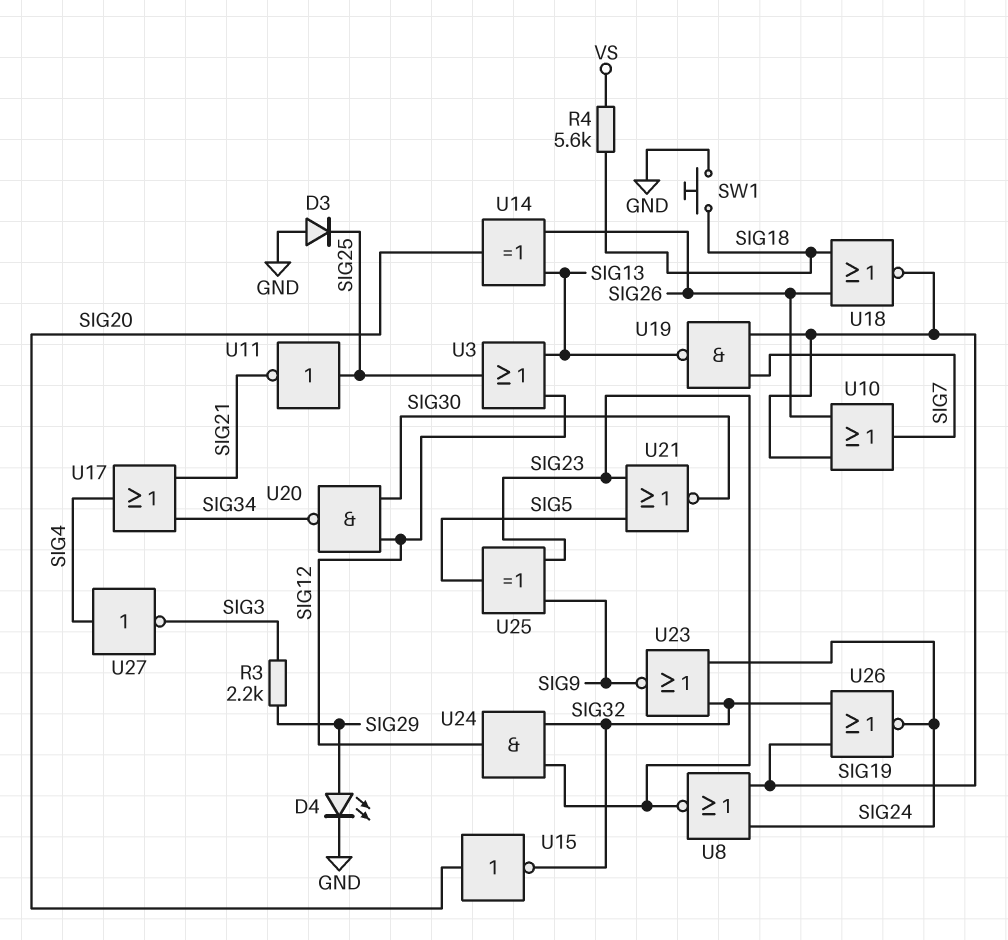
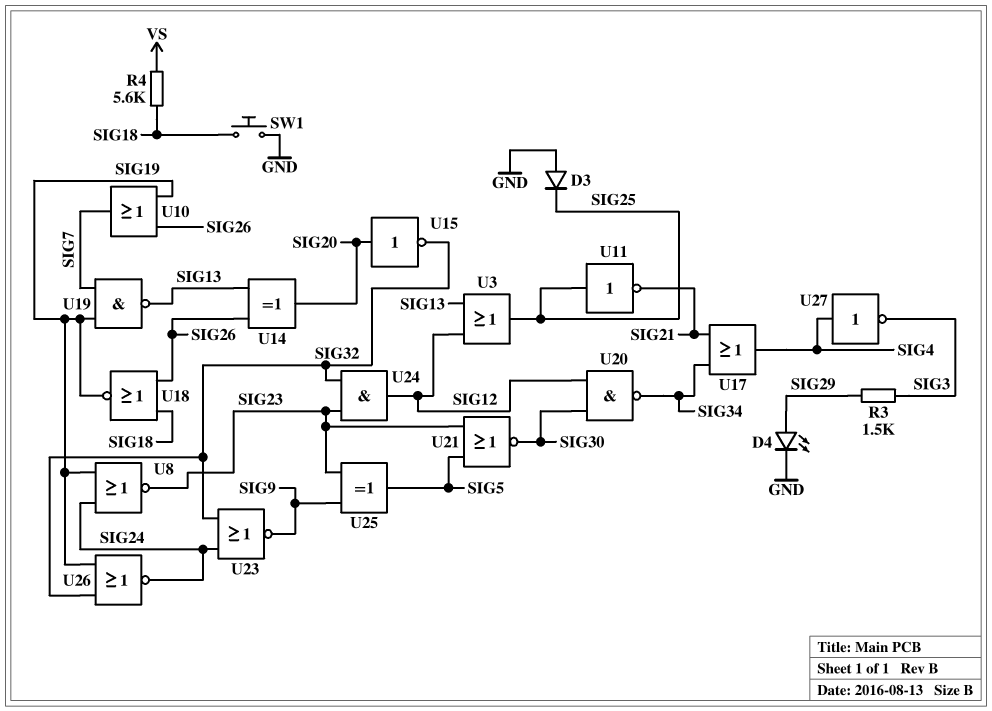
R3: 2.2k (SIG3, SIG29) -> 1.5k (SIG3, SIG29)

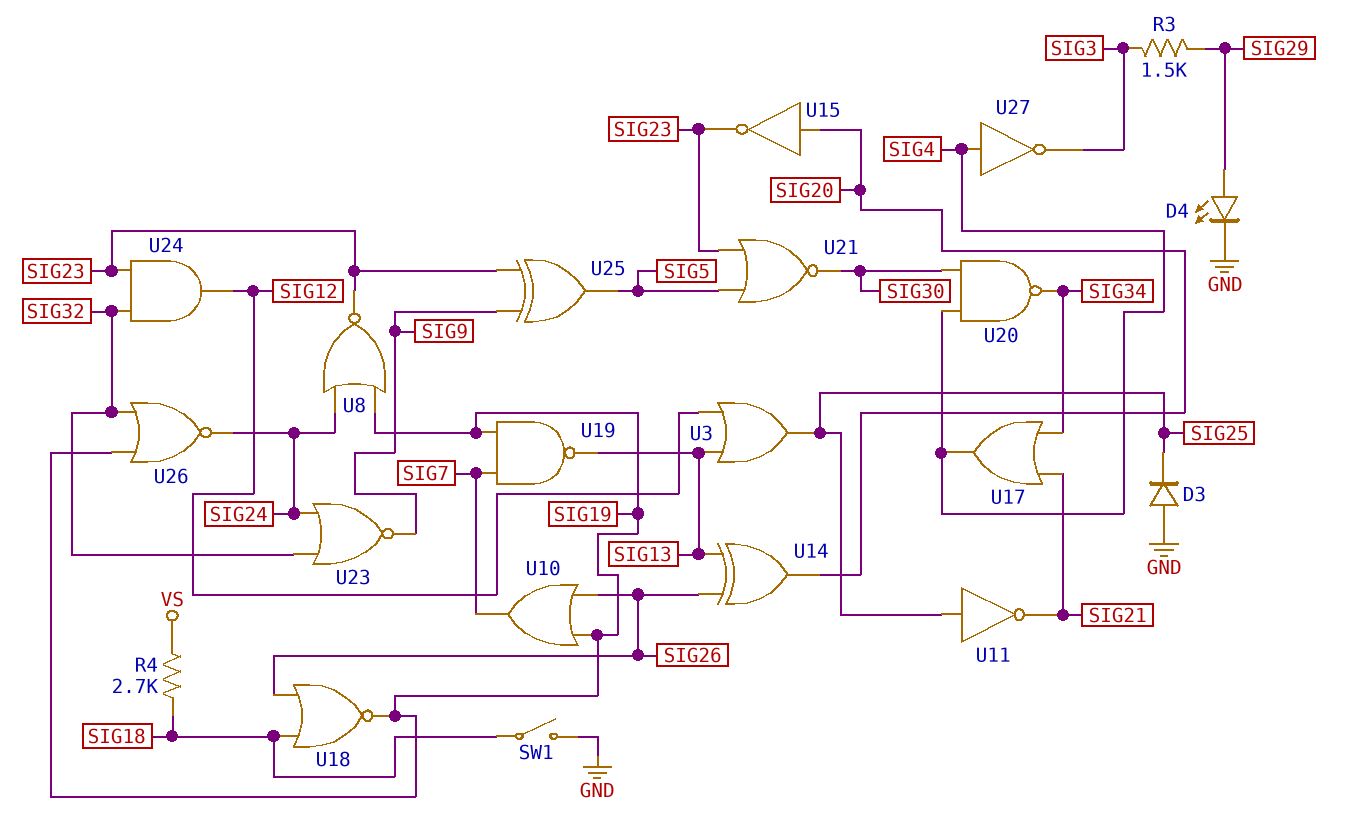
R4: 5.6k (SIG18, VS) -> 2.7k (SIG18, VS)
SW1: button (GND, SIG18) -> switch (GND, SIG18)
U15: NOT (in SIG20, out SIG32) -> NOT (in SIG20, out SIG23)
U20: NAND (in SIG12, in SIG30, out SIG34) -> NAND (in SIG4, in SIG30, out SIG34)

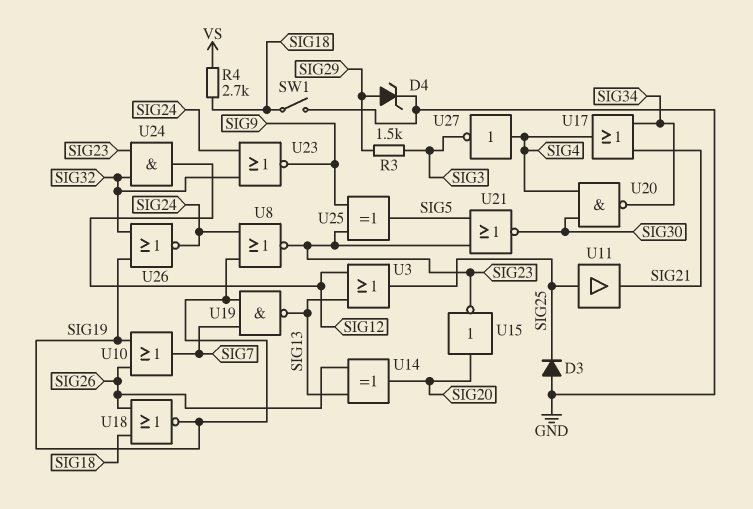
D4: LED (A SIG29, K GND) -> zener (A SIG29, K GND)
U11: NOT (in SIG25, out SIG21) -> buffer (in SIG25, out SIG21)

